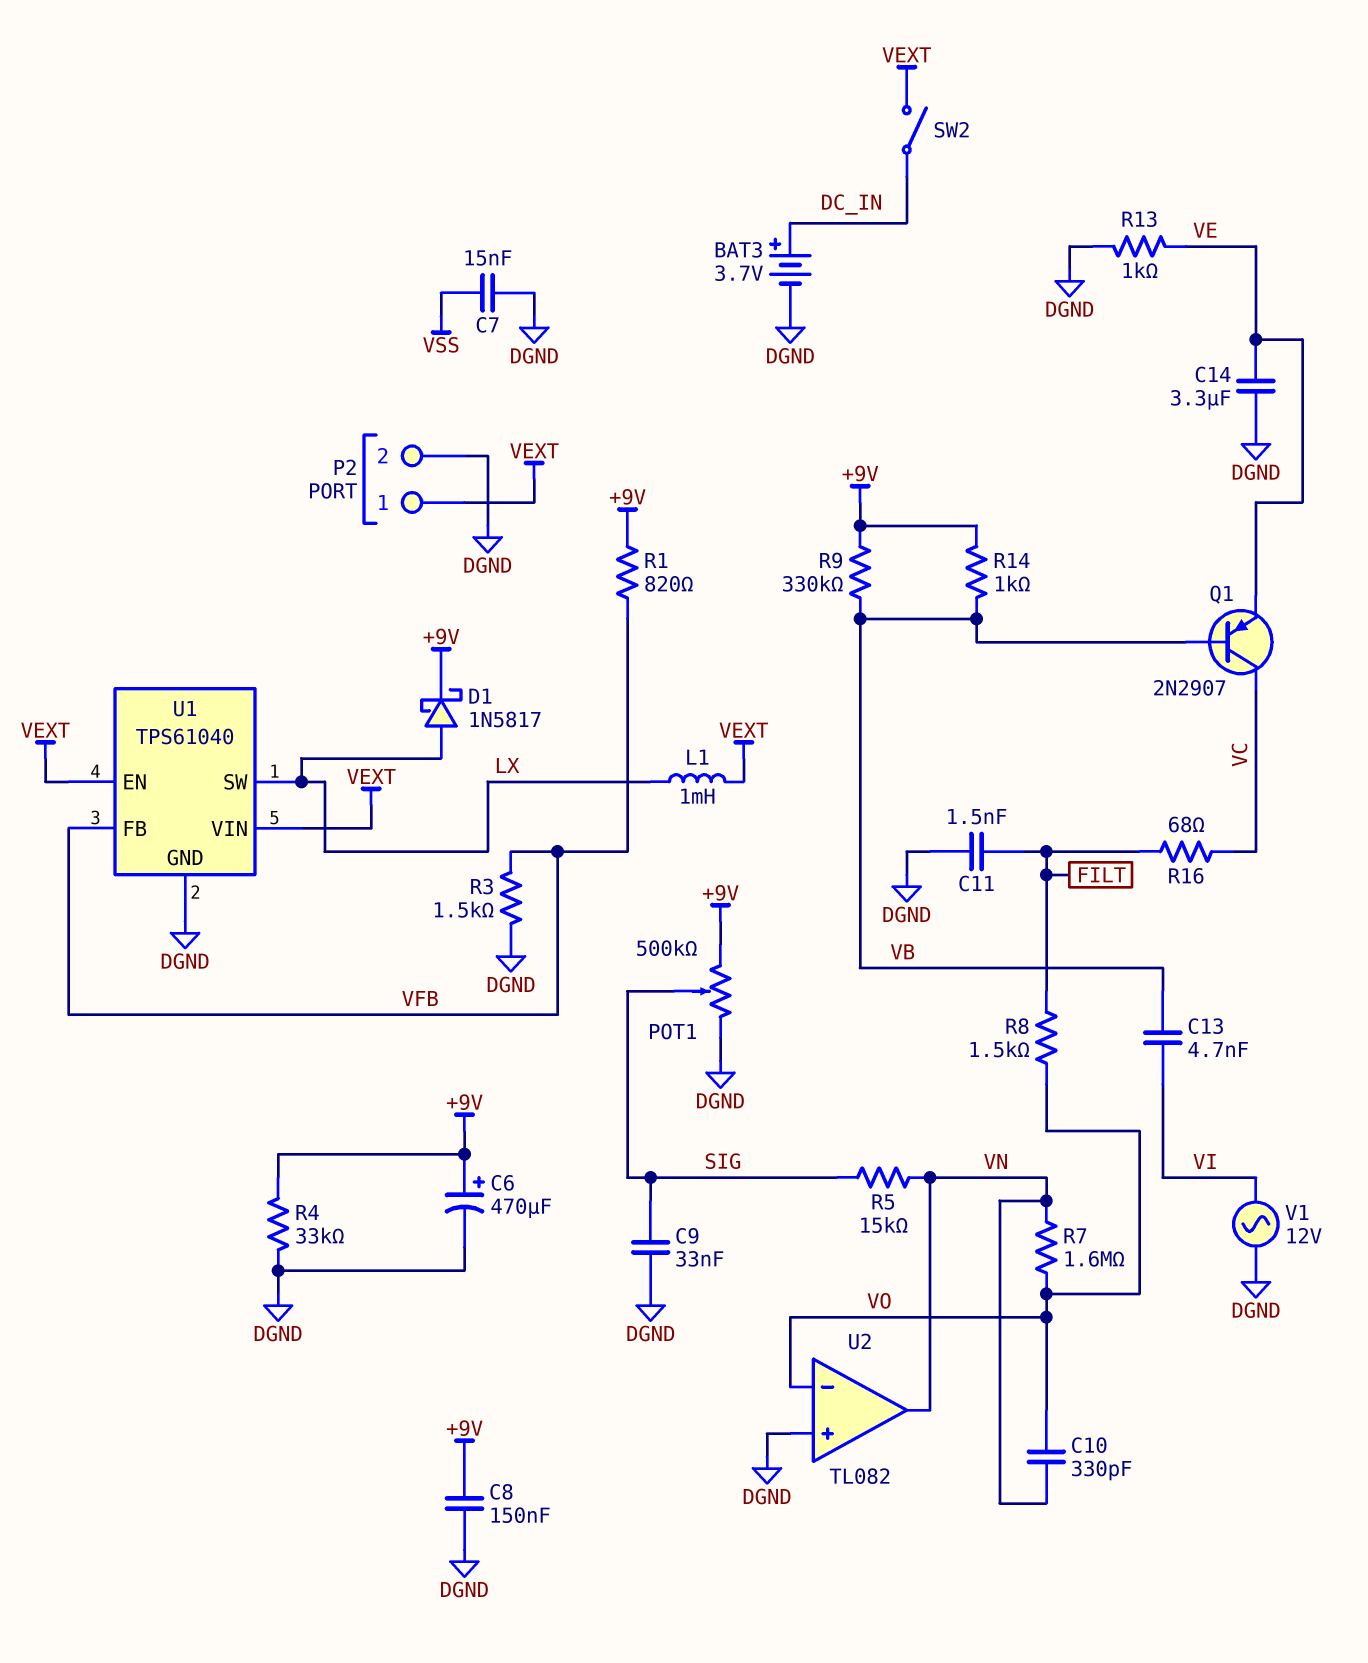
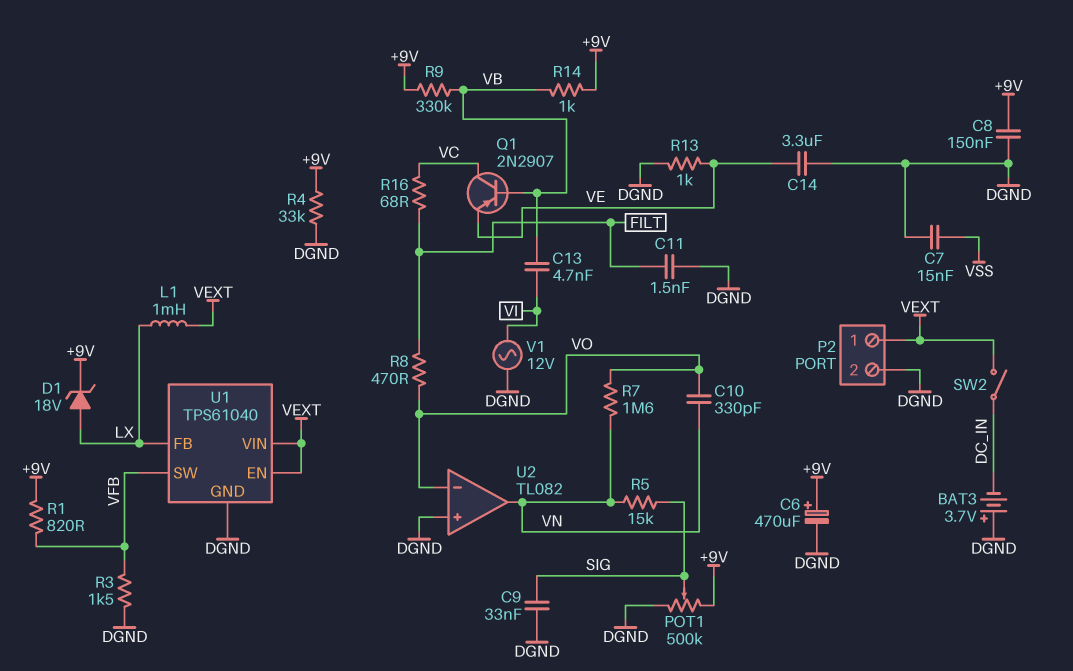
BAT3: 3.7V (plus DC_IN, minus DGND) -> 3.7V (plus DGND, minus DC_IN)
D1: schottky 1N5817 (A LX, K +9V) -> zener 18V (A LX, K +9V)
R8: 1.5k (FILT, VO) -> 470 (FILT, VO)
U1 pin FB: VFB -> LX
U1 pin SW: LX -> VFB

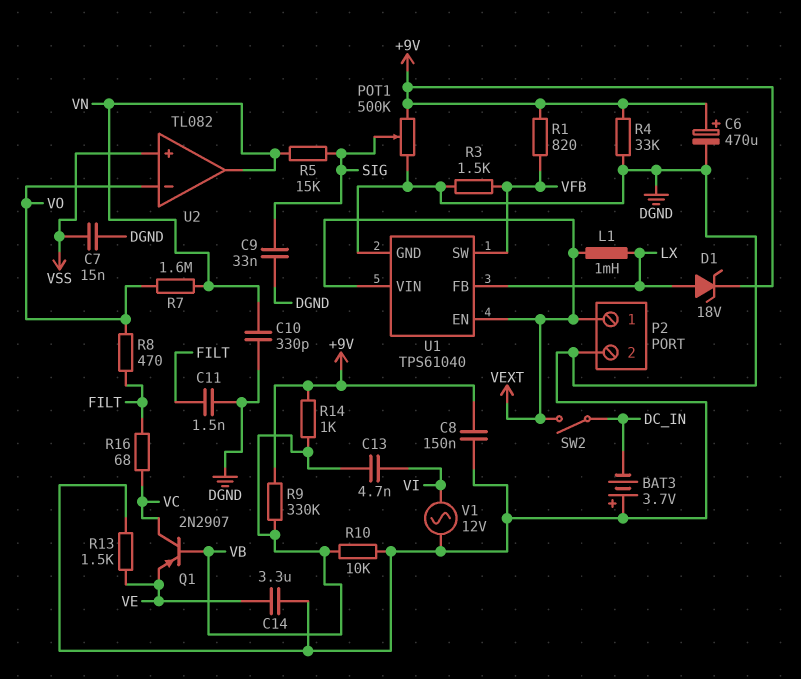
C10: 330pF (VN, VO) -> 330pF (DGND, VN)
R10: none -> 10k (DGND, VB)
R13: 1k (DGND, VE) -> 1.5k (DGND, VE)
U2 pin in+: DGND -> VSS

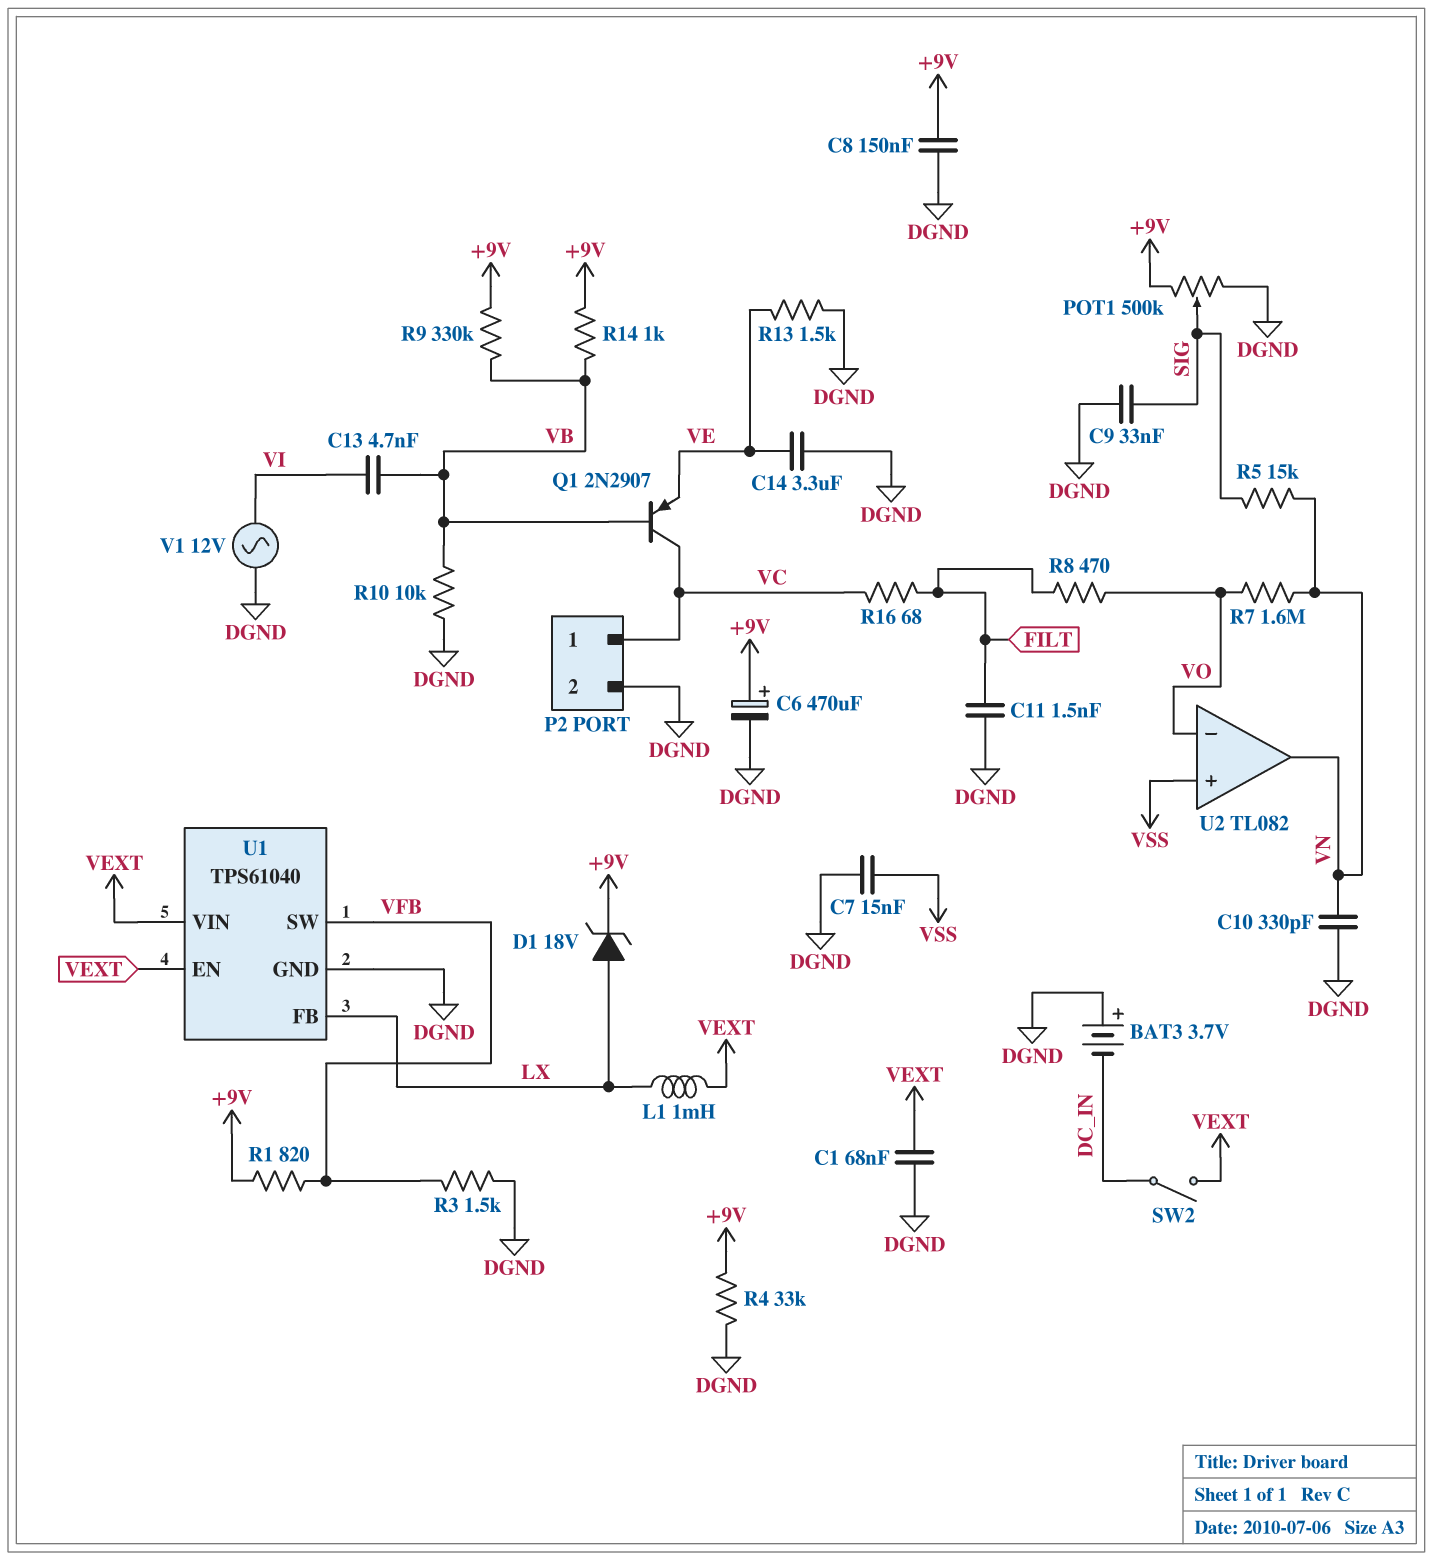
C1: none -> 68nF (DGND, VEXT)
P2 pin 1: VEXT -> VC

